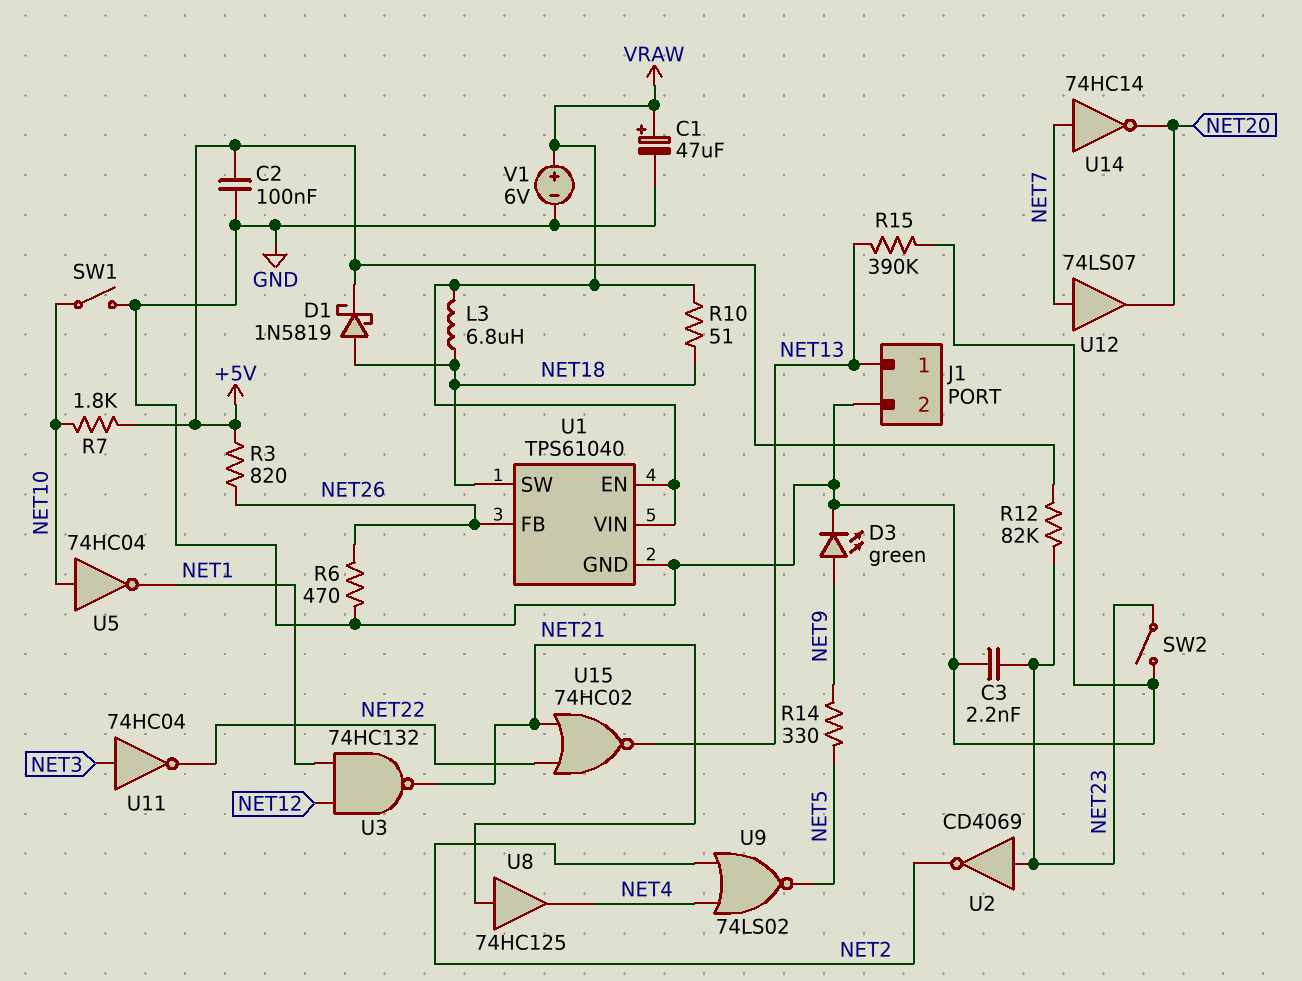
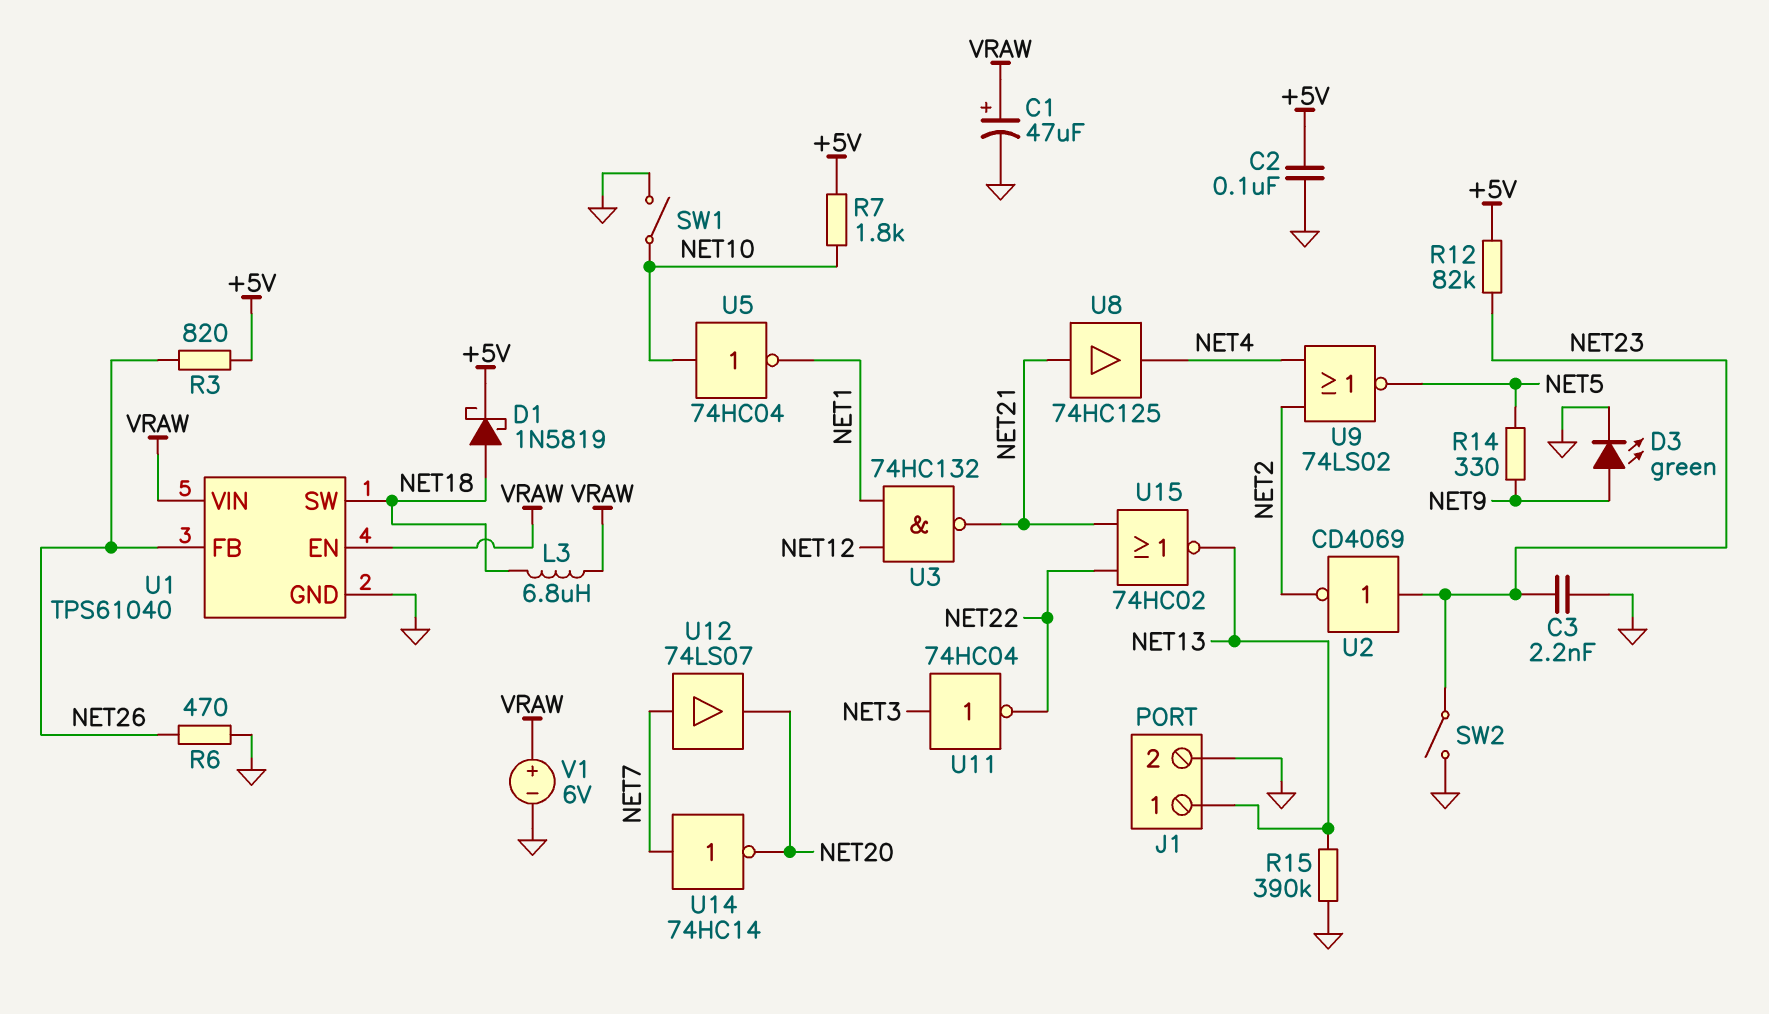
R10: 51 (NET18, VRAW) -> none

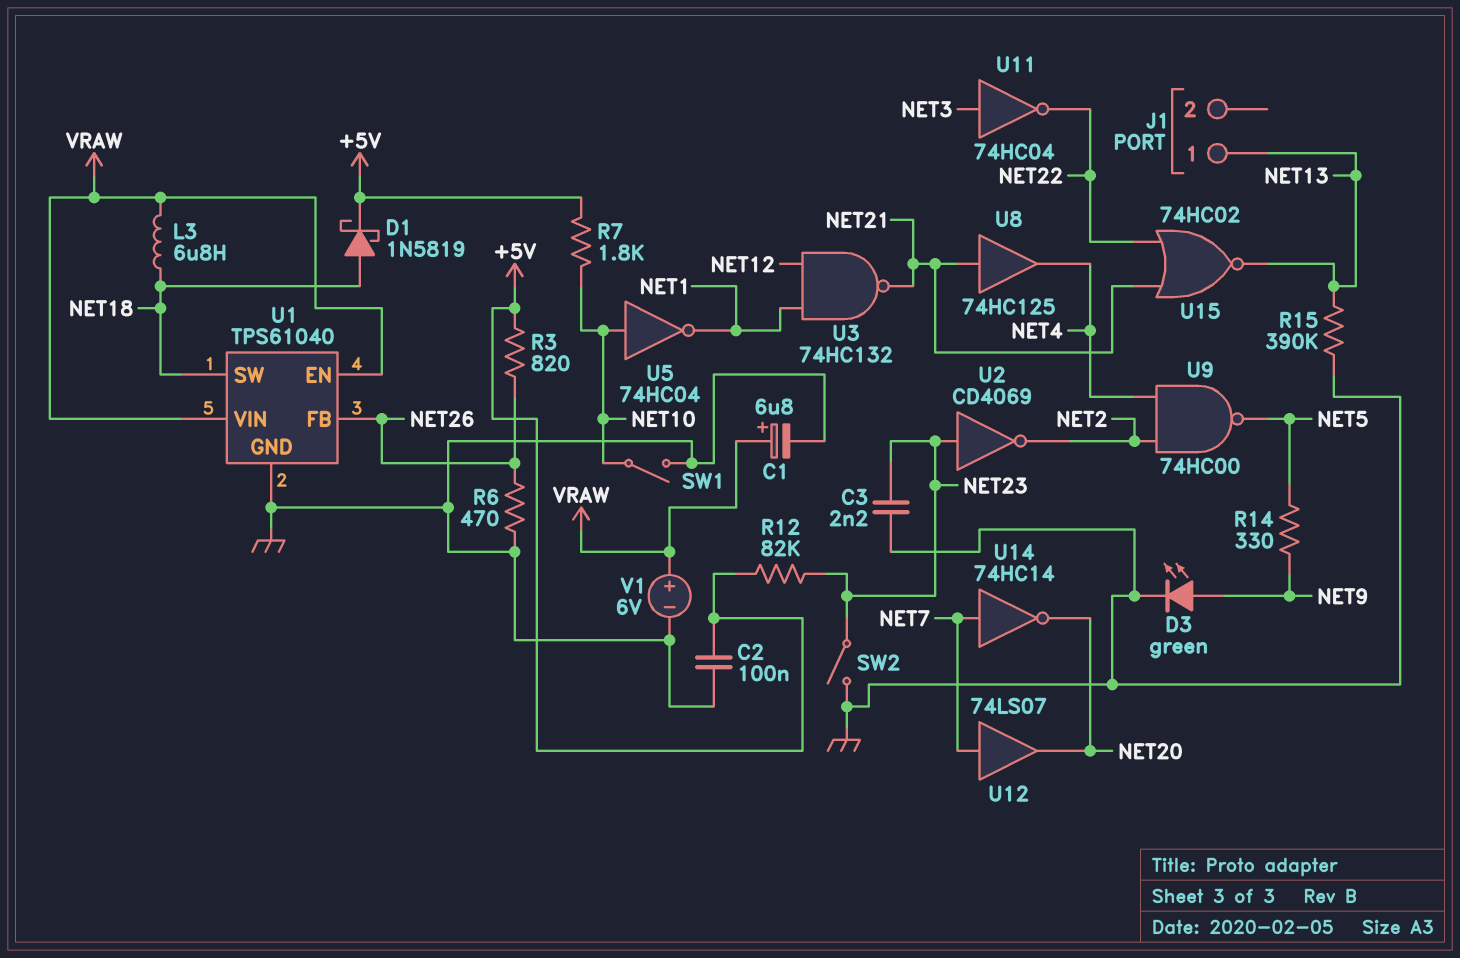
C1: 47uF (plus VRAW, minus GND) -> 6.8uF (plus VRAW, minus GND)
J1 pin 2: GND -> none
U9: NOR 74LS02 (in NET2, in NET4, out NET5) -> NAND 74HC00 (in NET2, in NET4, out NET5)

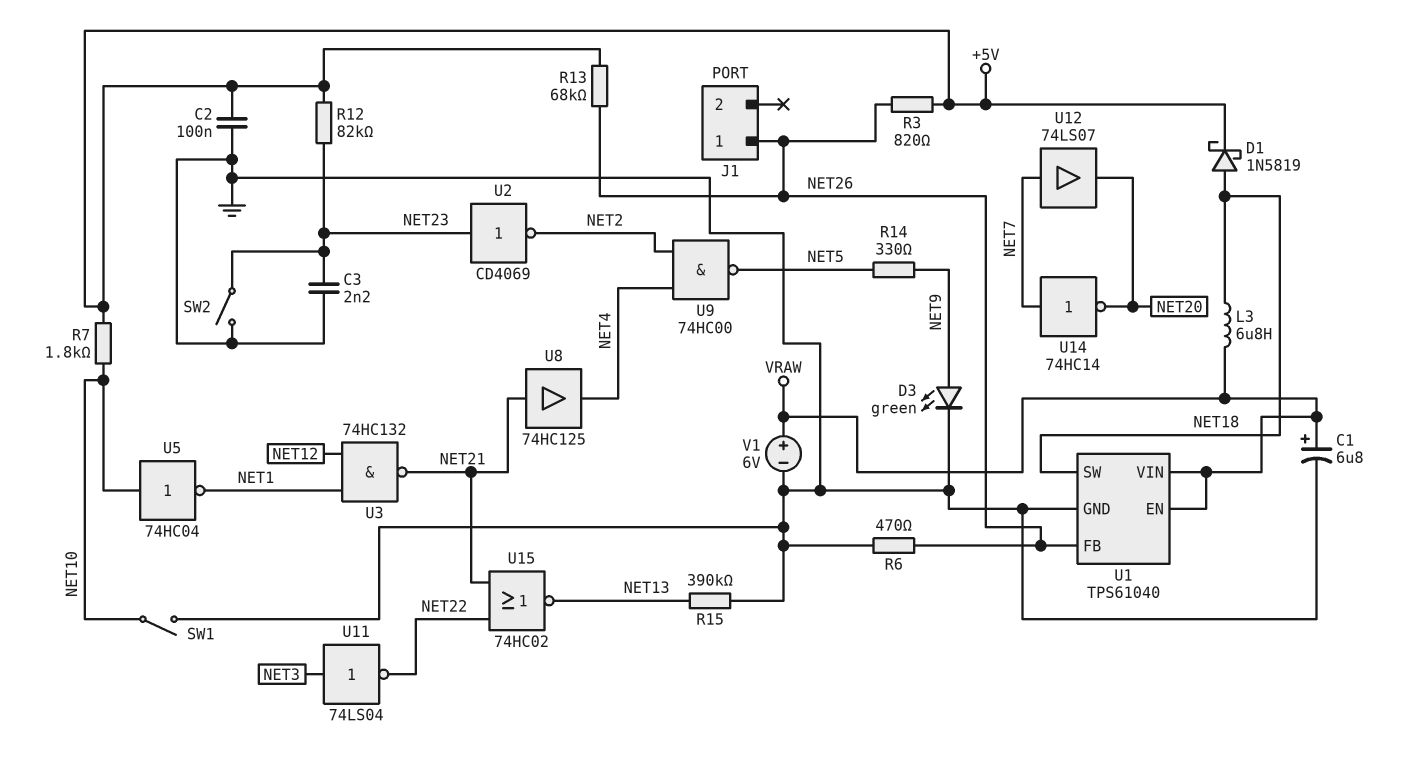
J1 pin 1: NET13 -> NET26
R13: none -> 68k (+5V, NET26)
U11: NOT 74HC04 (in NET3, out NET22) -> NOT 74LS04 (in NET3, out NET22)

